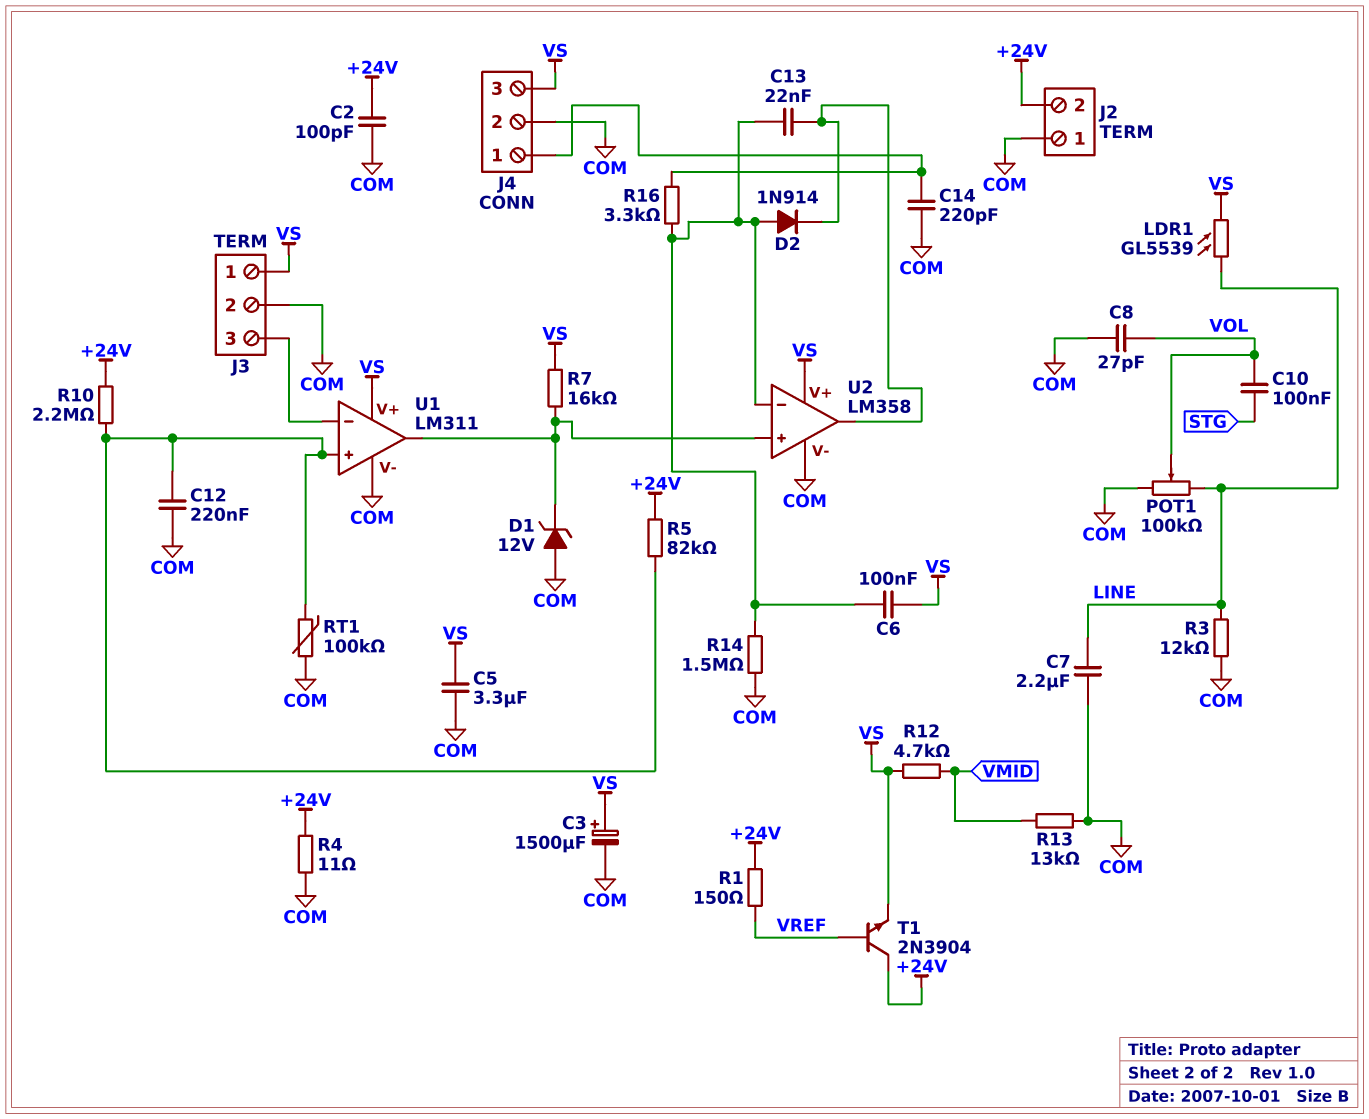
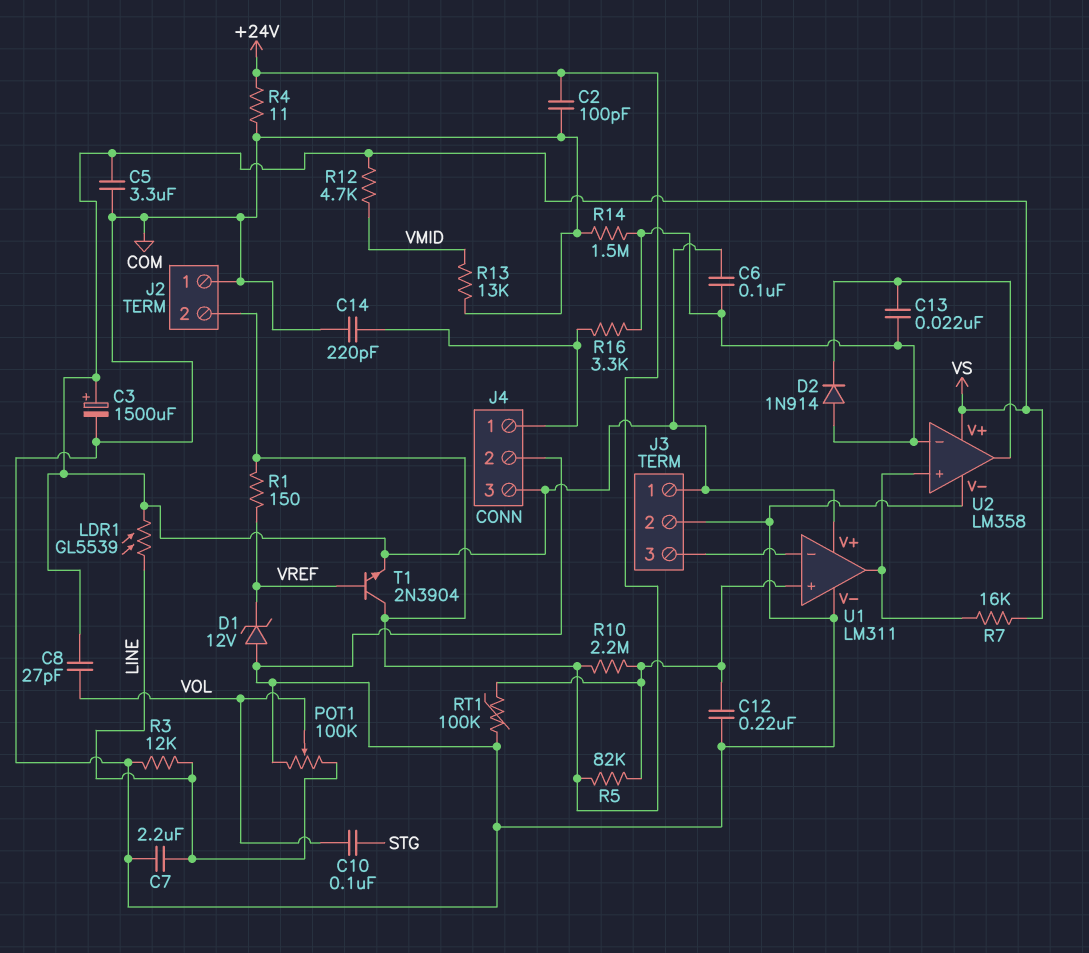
C8: 27pF (COM, VOL) -> 27pF (VOL, VS)
D1: zener 12V (A COM, K U1/out) -> zener 12V (A COM, K VREF)

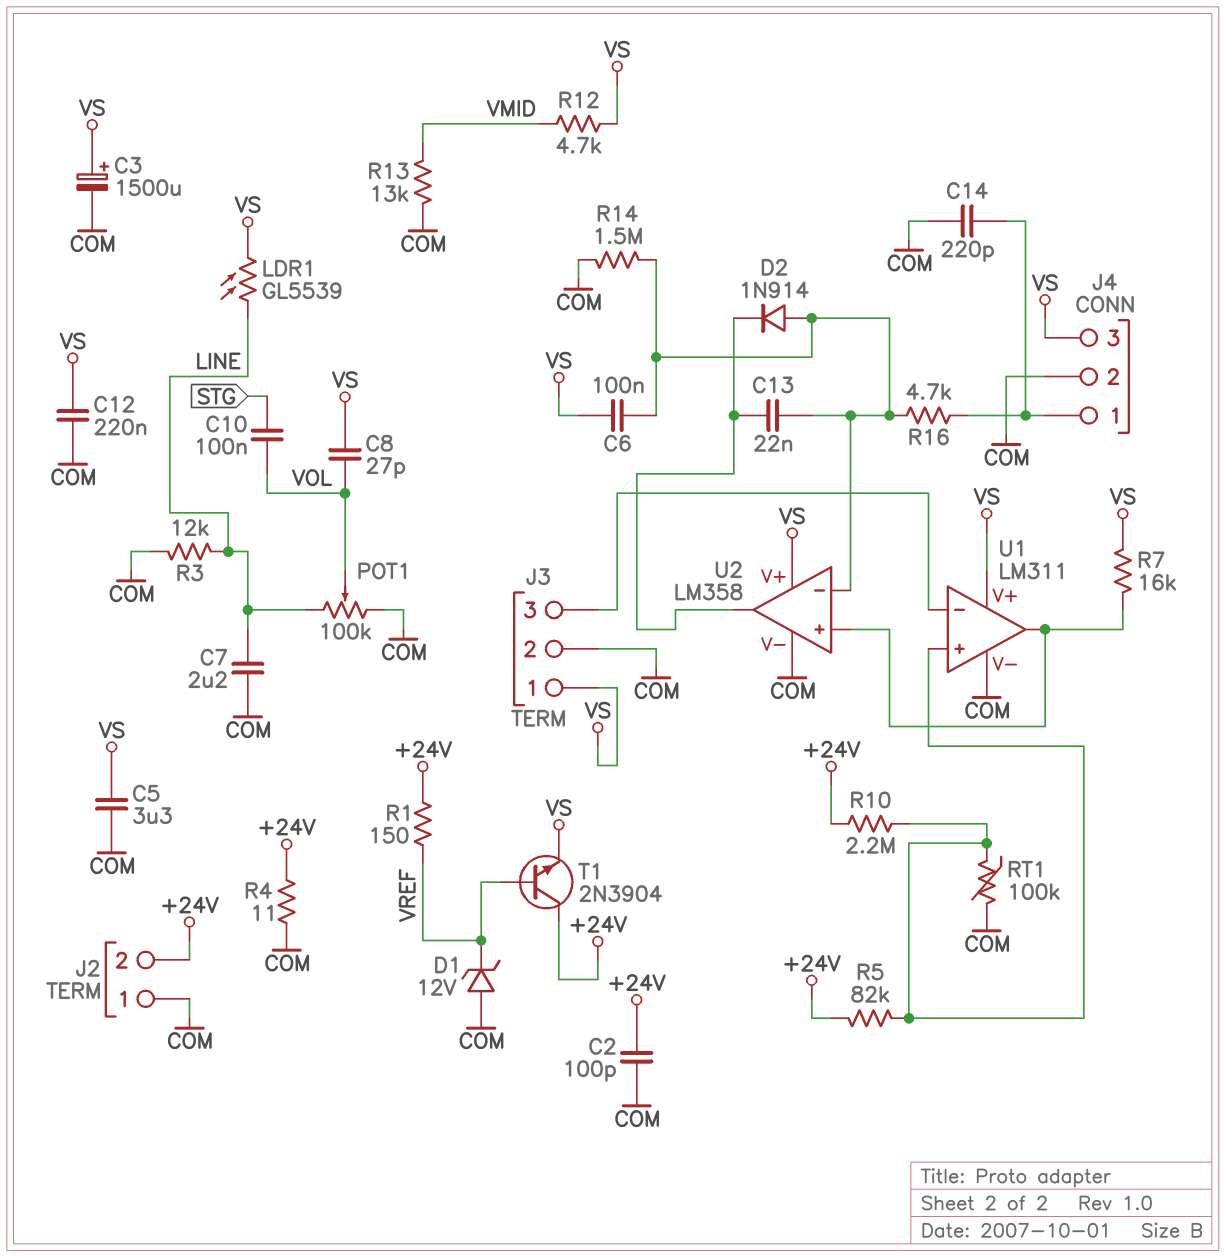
C12: 220nF (COM, U1/in+) -> 220nF (COM, VS)
R16: 3.3k (J4/1, U2/in-) -> 4.7k (J4/1, U2/in-)

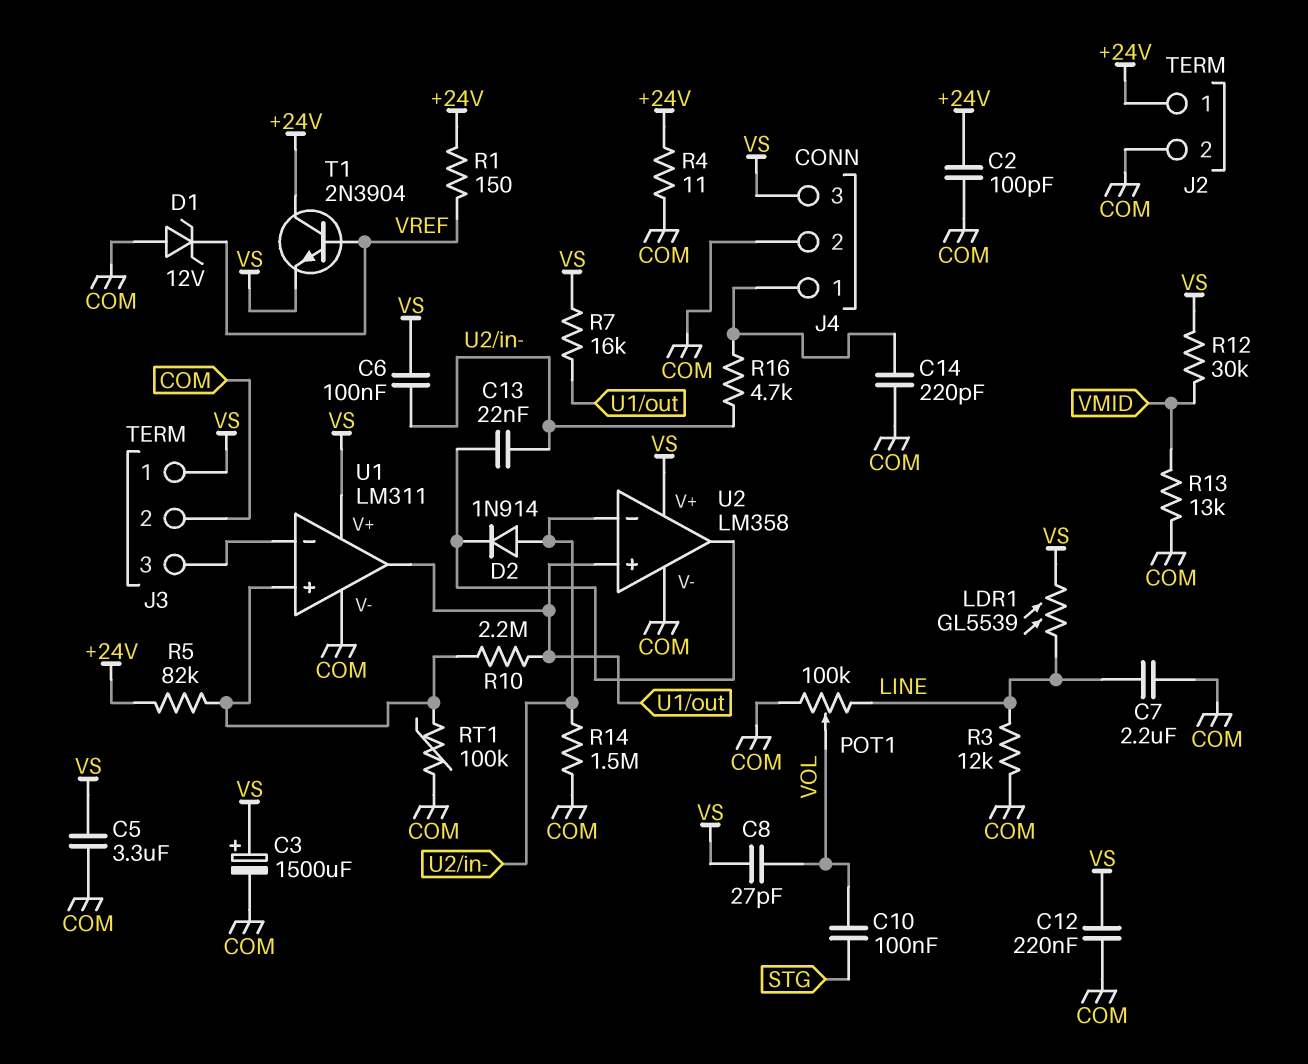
J2 pin 1: COM -> +24V
J2 pin 2: +24V -> COM
R10: 2.2M (+24V, U1/in+) -> 2.2M (U1/in+, U1/out)
R12: 4.7k (VMID, VS) -> 30k (VMID, VS)

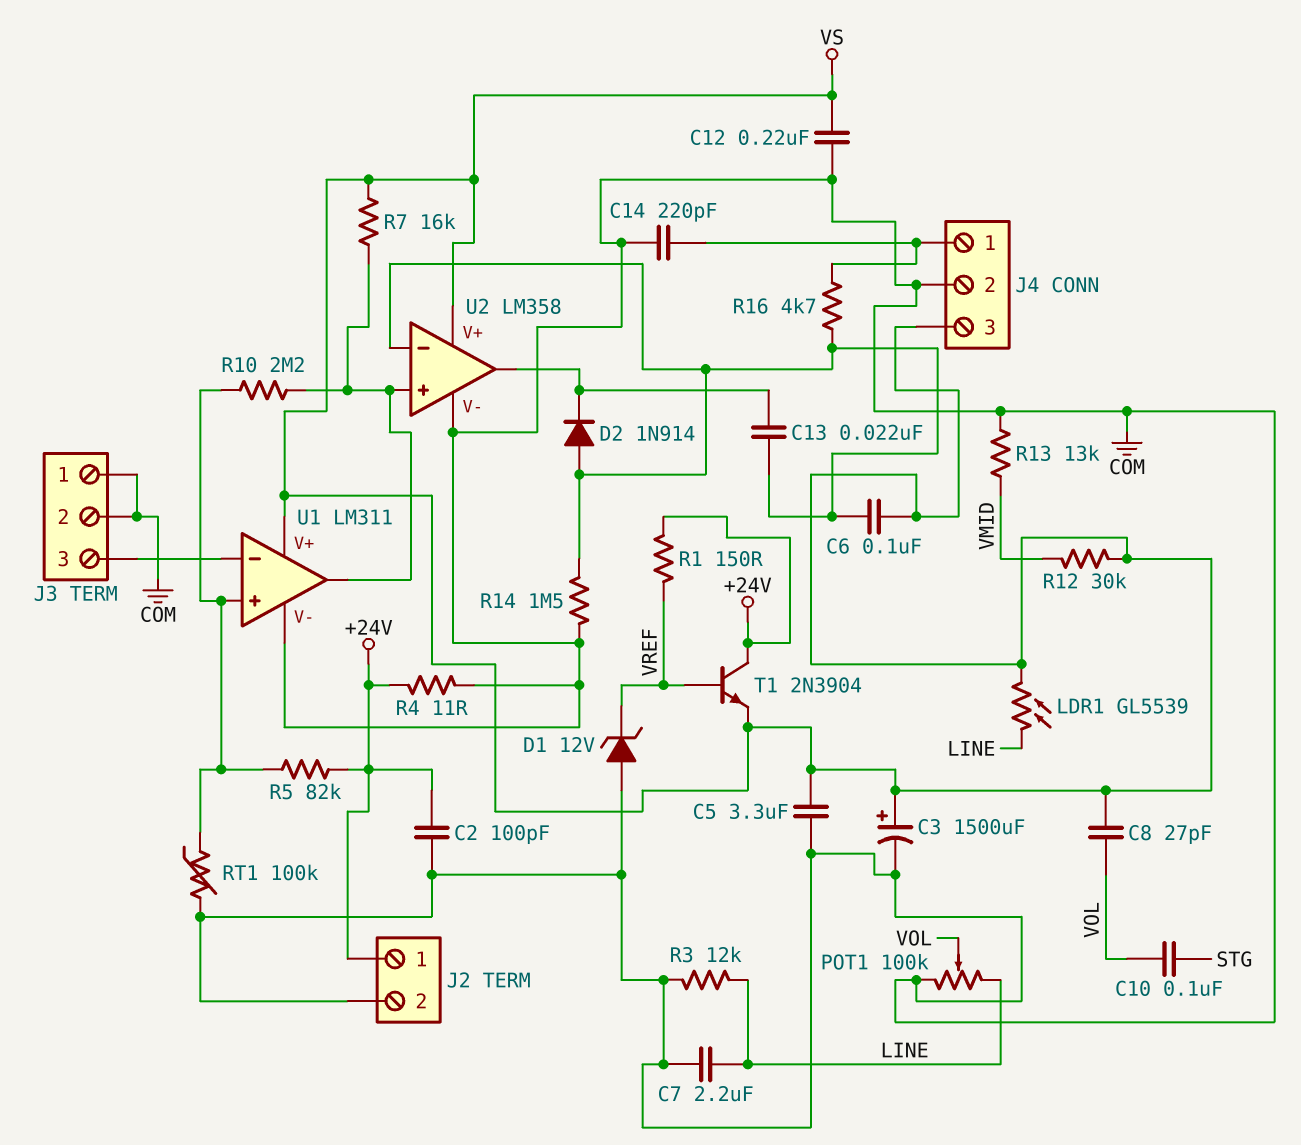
J3 pin 1: VS -> COM

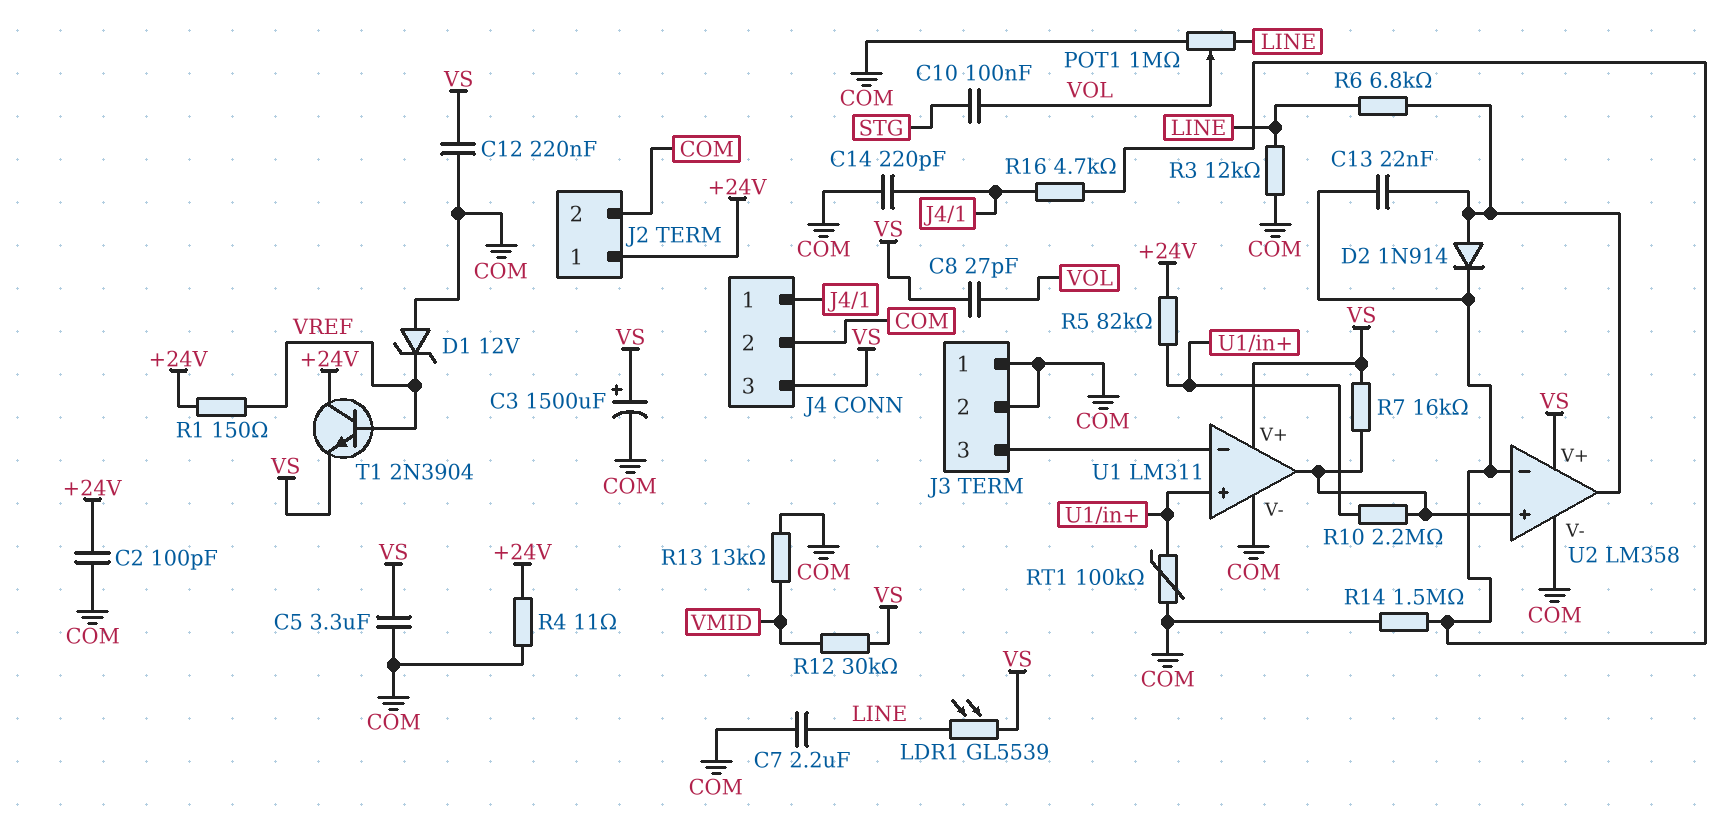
C6: 100nF (U2/in-, VS) -> none
D2: diode 1N914 (A U2/in-, K U2/out) -> diode 1N914 (A U2/out, K U2/in-)
POT1: 100k (COM, LINE, wiper VOL) -> 1M (COM, LINE, wiper VOL)
R6: none -> 6.8k (LINE, U2/out)

